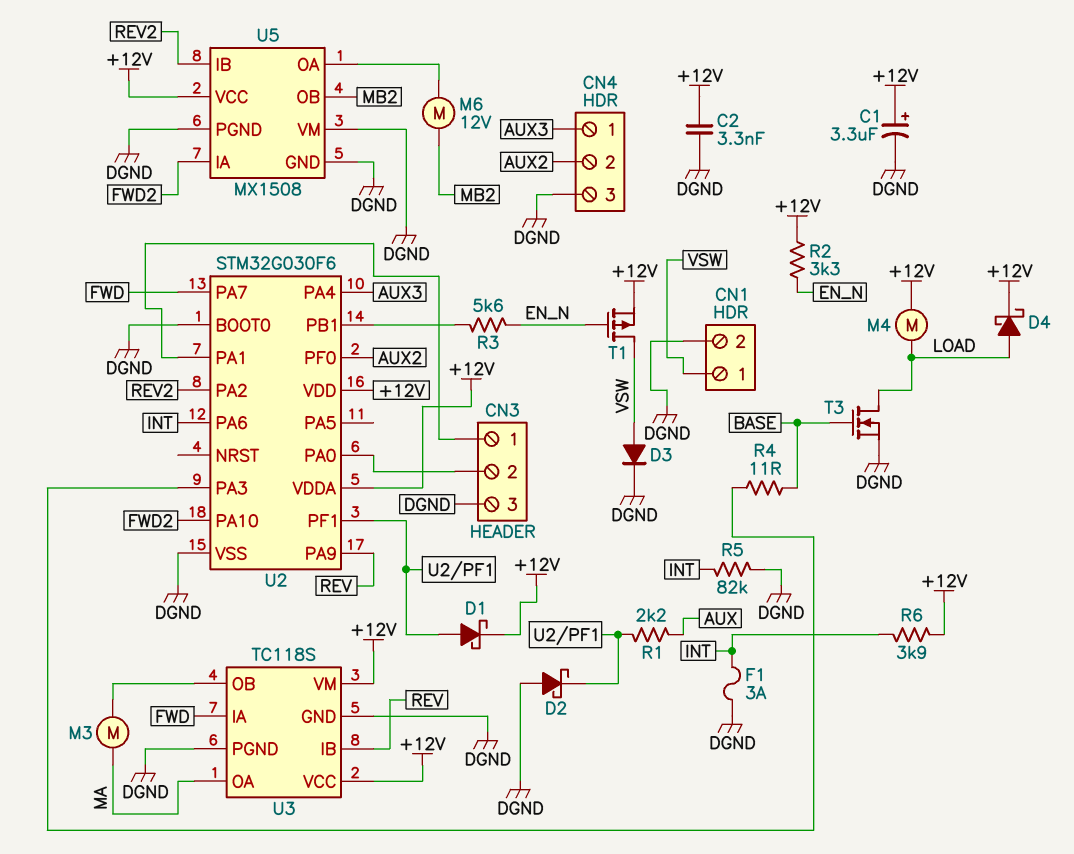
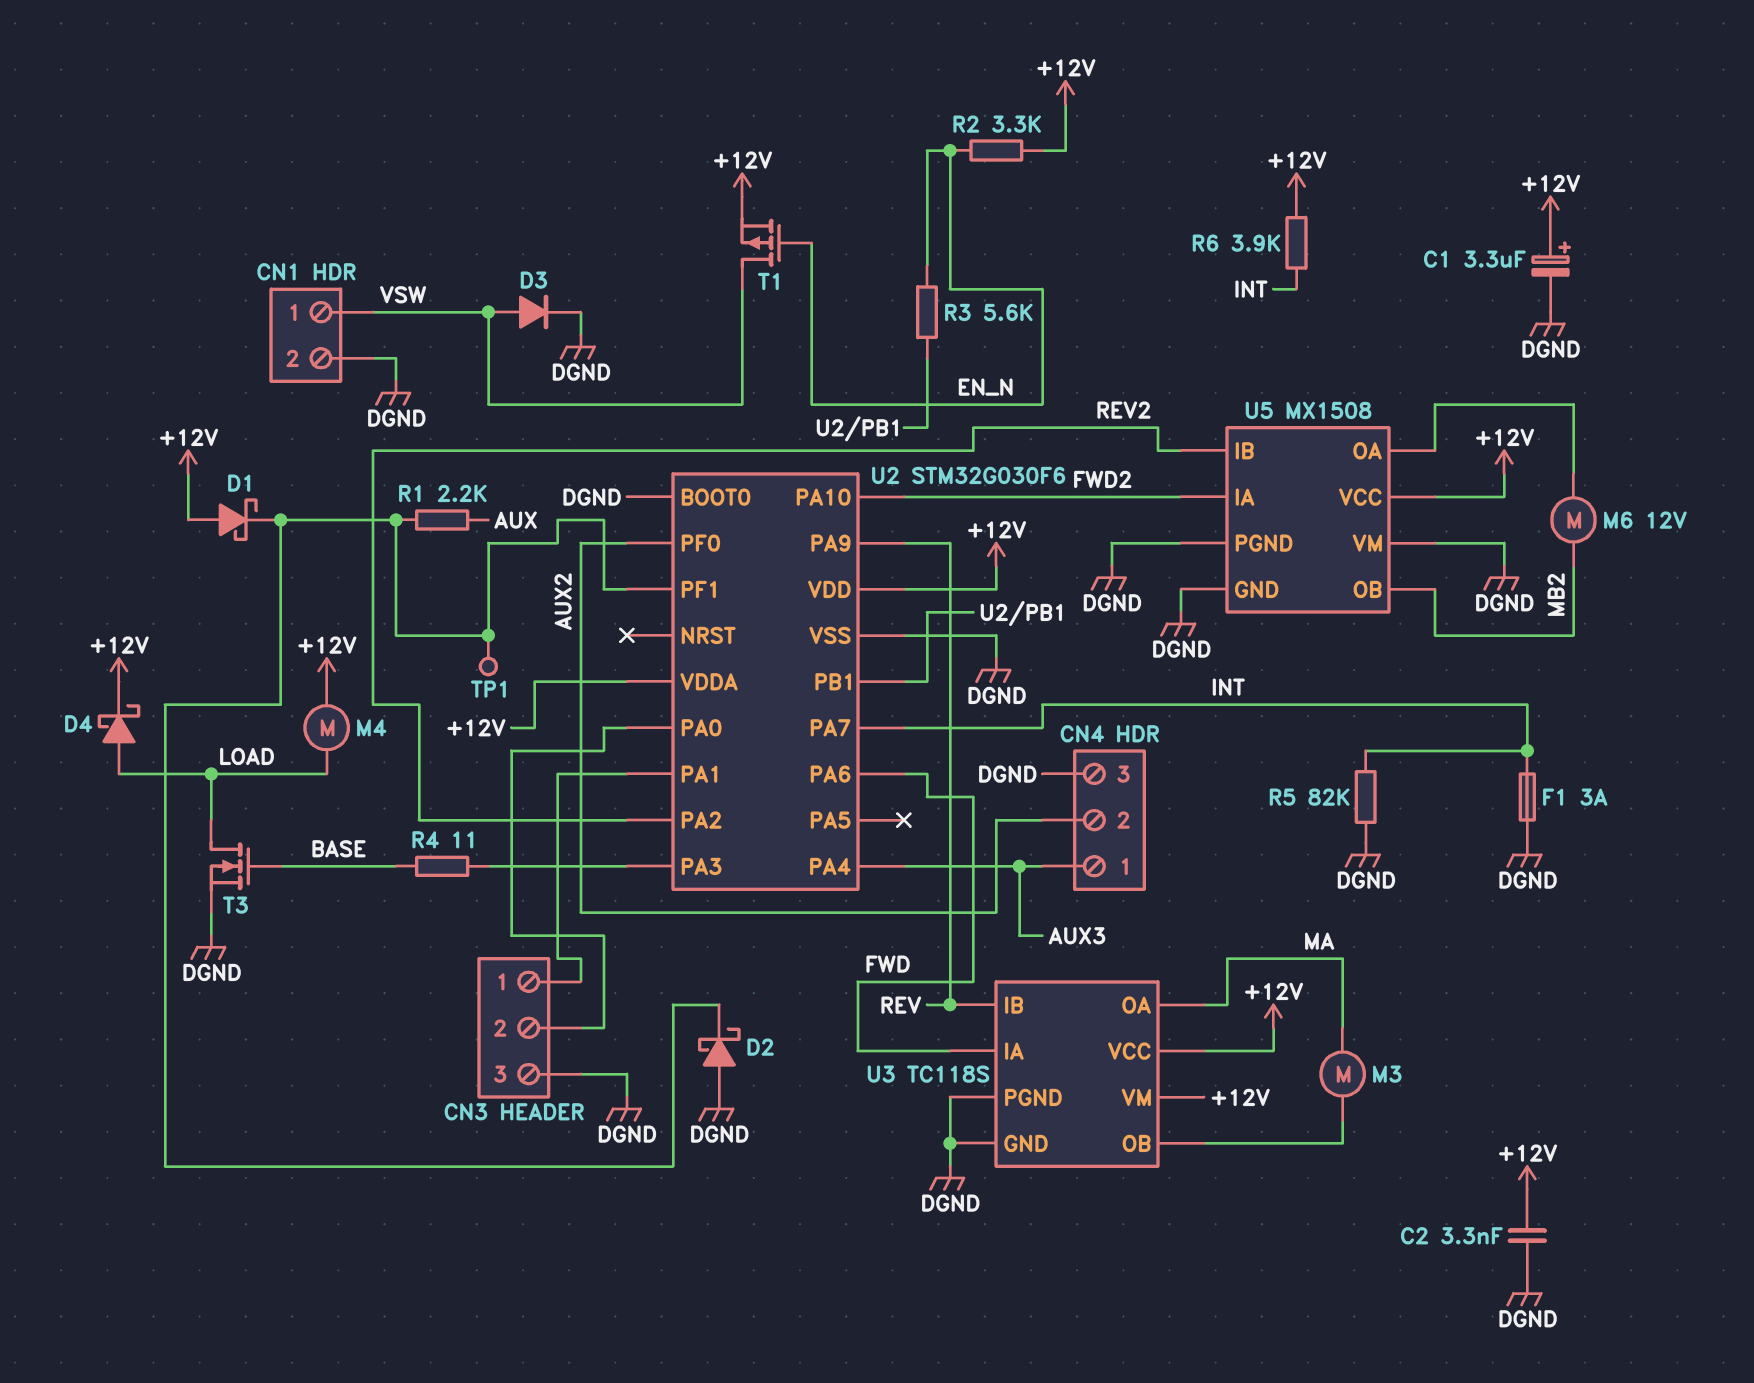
D1: schottky (A U2/PF1, K +12V) -> schottky (A +12V, K U2/PF1)
TP1: none -> test point (U2/PF1)
U2 pin PA6: INT -> FWD
U2 pin PA7: FWD -> INT

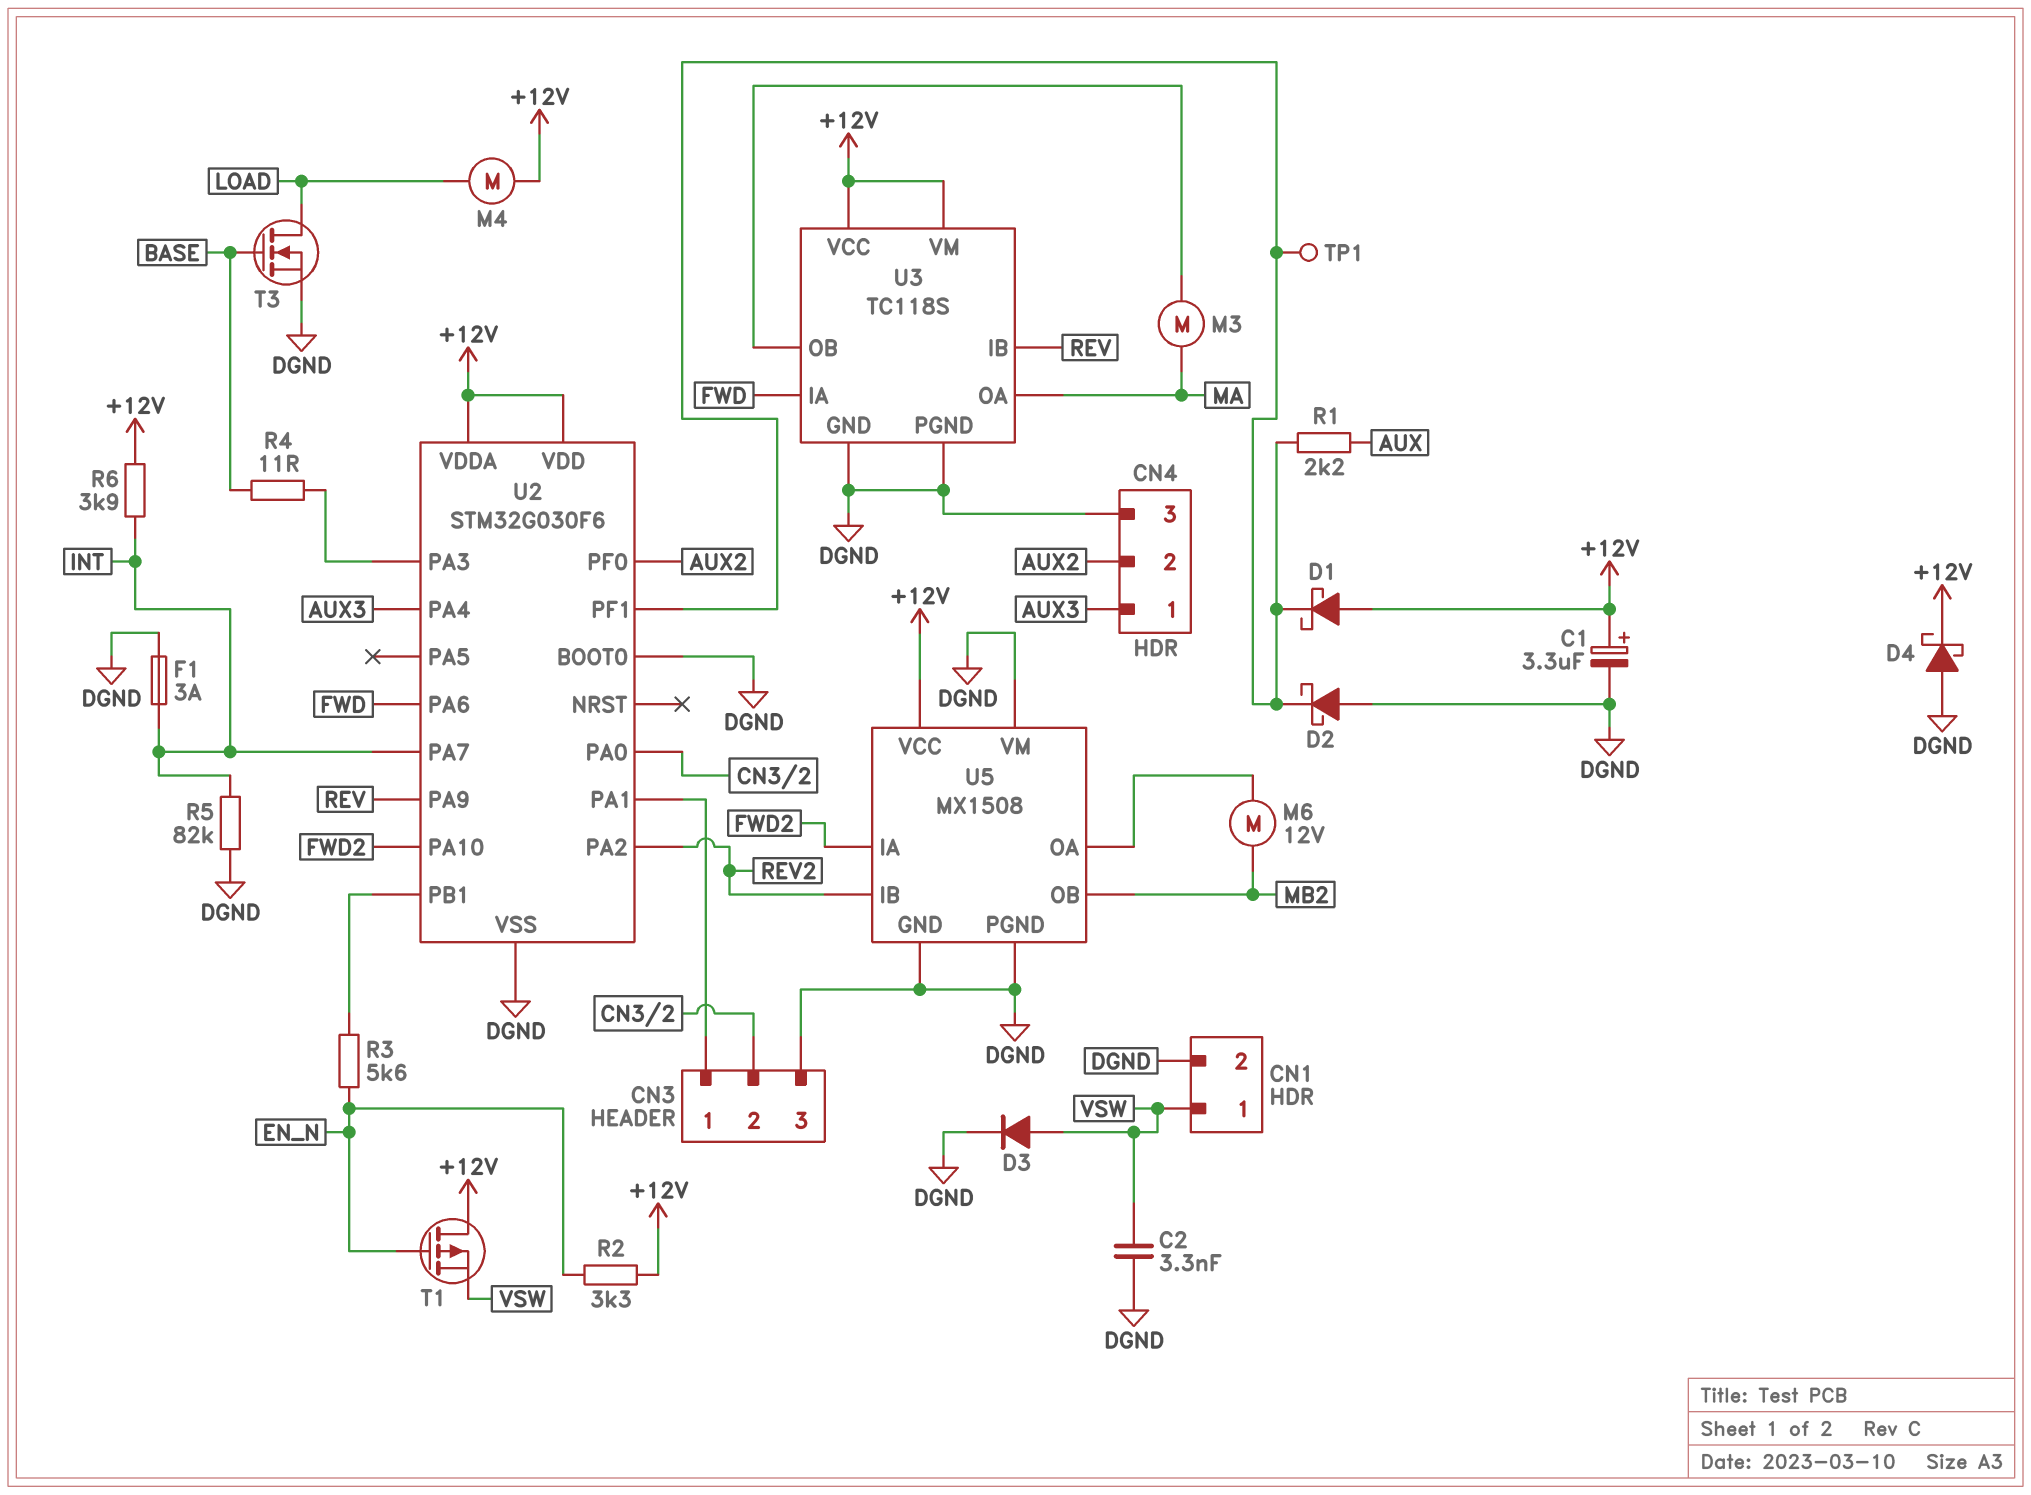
C2: 3.3nF (+12V, DGND) -> 3.3nF (DGND, VSW)
D4: schottky (A LOAD, K +12V) -> schottky (A DGND, K +12V)
T1: PMOS (G EN_N, D VSW, S +12V) -> PMOS (G EN_N, D +12V, S VSW)

